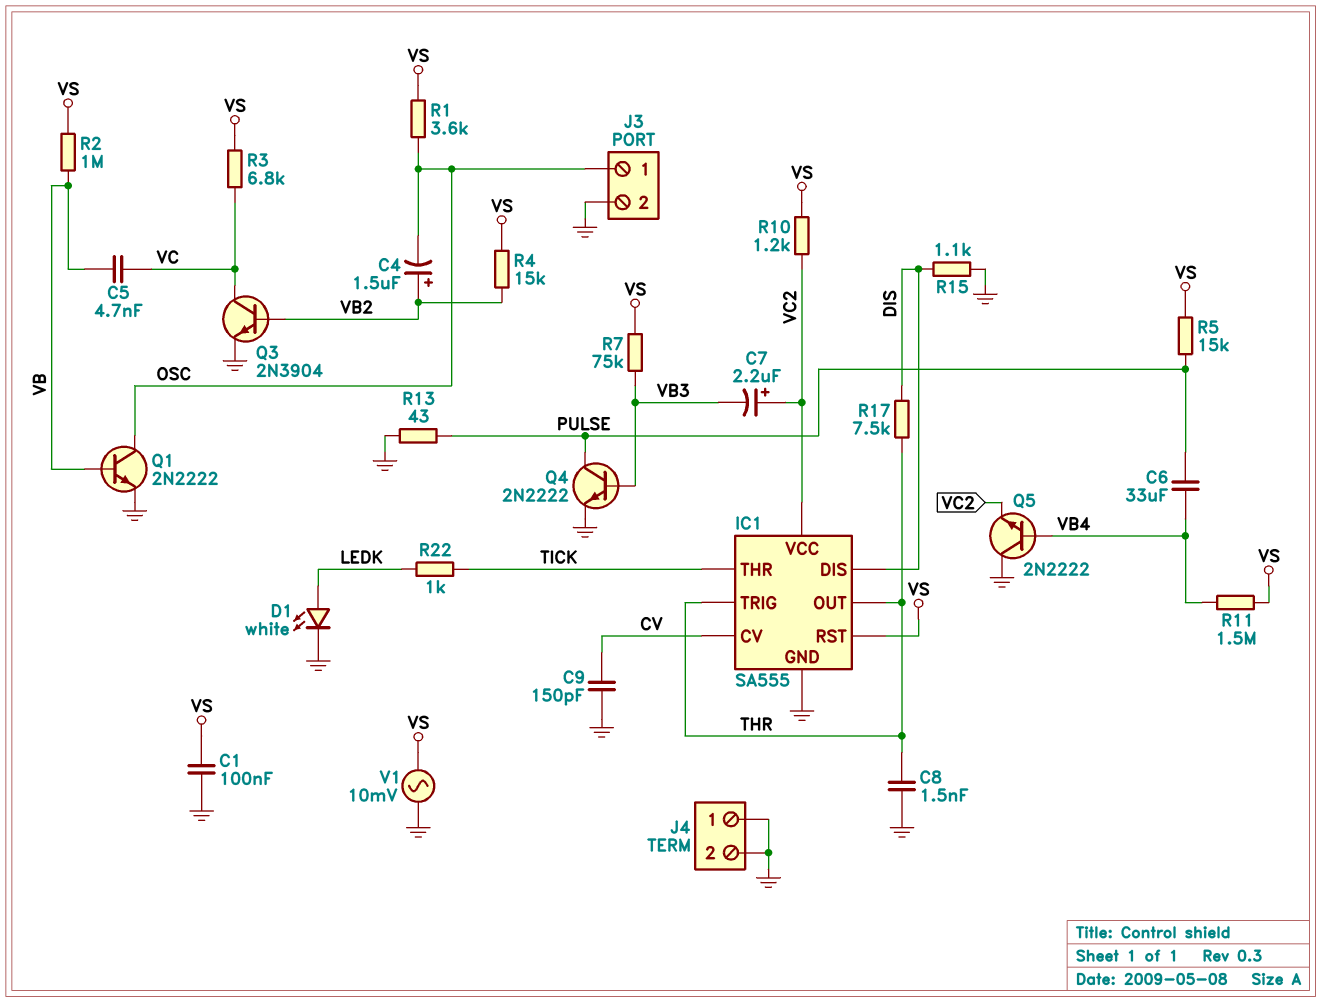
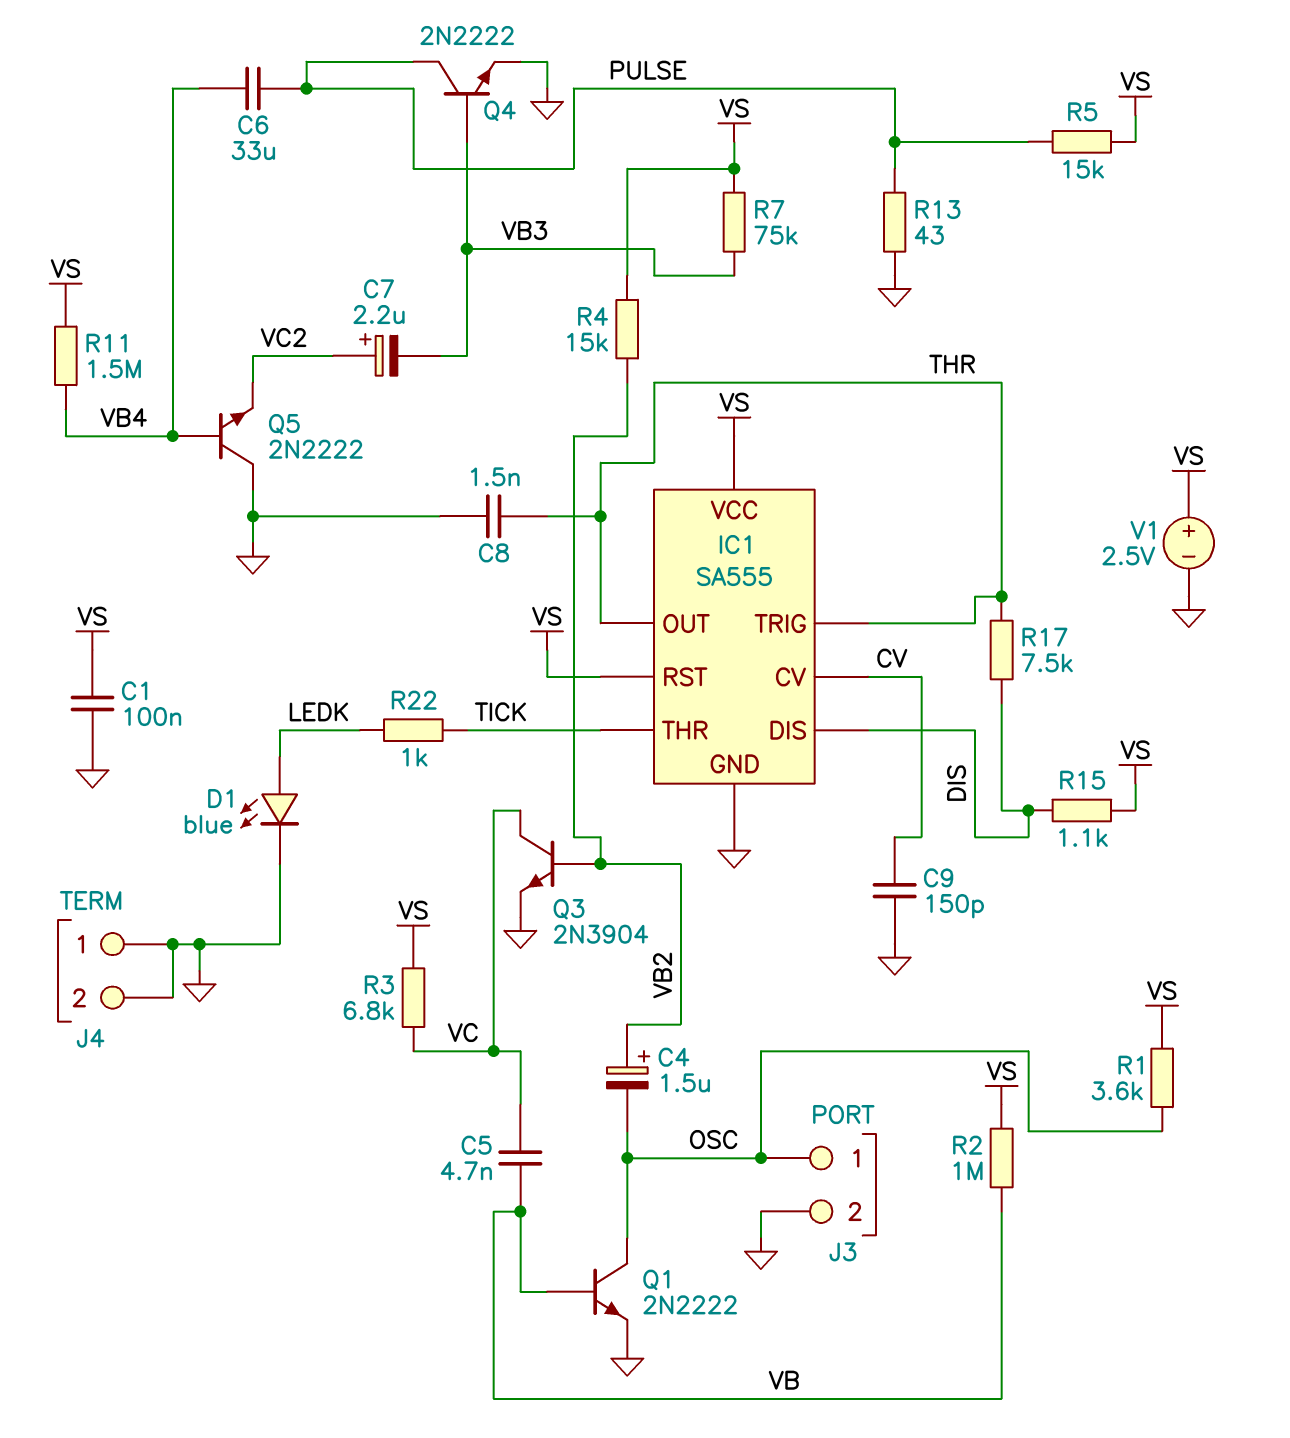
D1: LED white (A LEDK, K GND) -> LED blue (A LEDK, K GND)
IC1 pin VCC: VC2 -> VS
R10: 1.2k (VC2, VS) -> none
R15: 1.1k (DIS, GND) -> 1.1k (DIS, VS)
V1: AC 10mV (GND, VS) -> 2.5V (plus VS, minus GND)

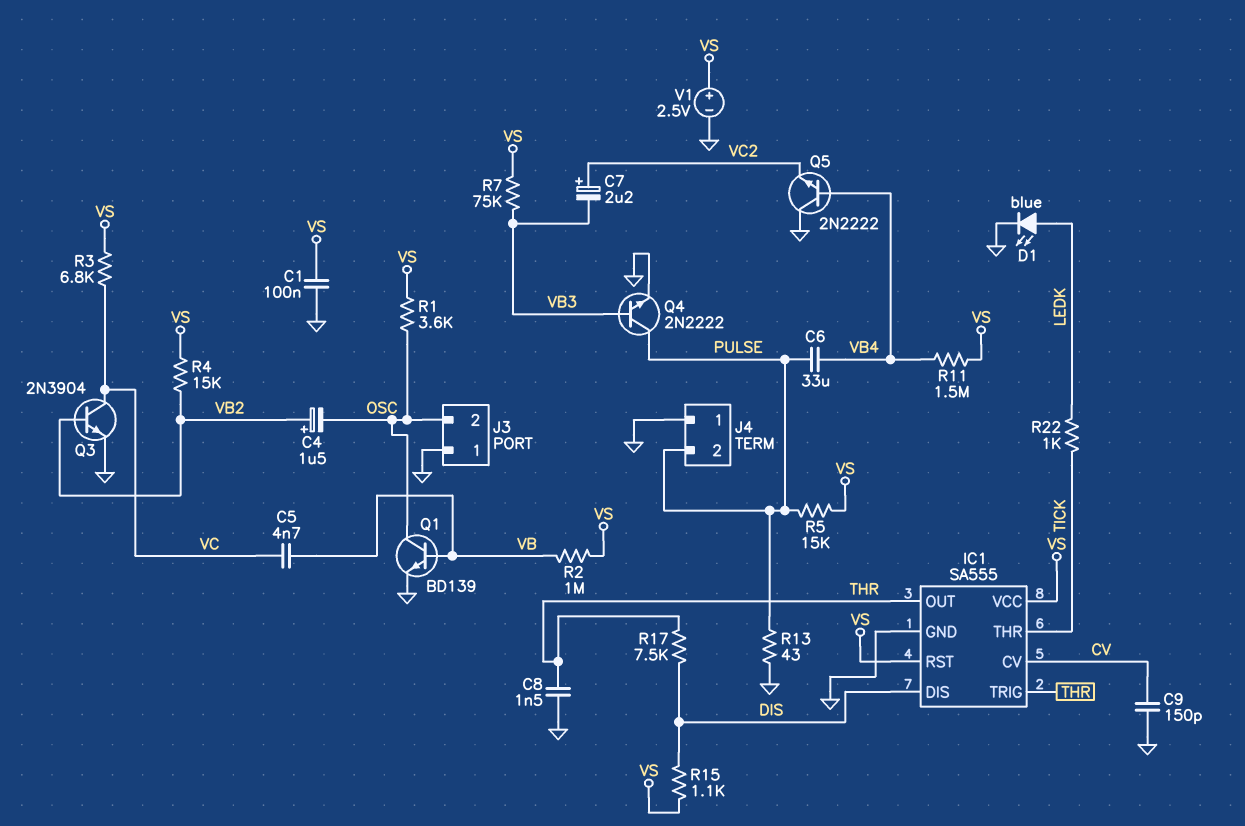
J3 pin 1: OSC -> GND
J3 pin 2: GND -> OSC
J4 pin 2: GND -> PULSE
Q1: NPN 2N2222 (B VB, C OSC, E GND) -> NPN BD139 (B VB, C OSC, E GND)

